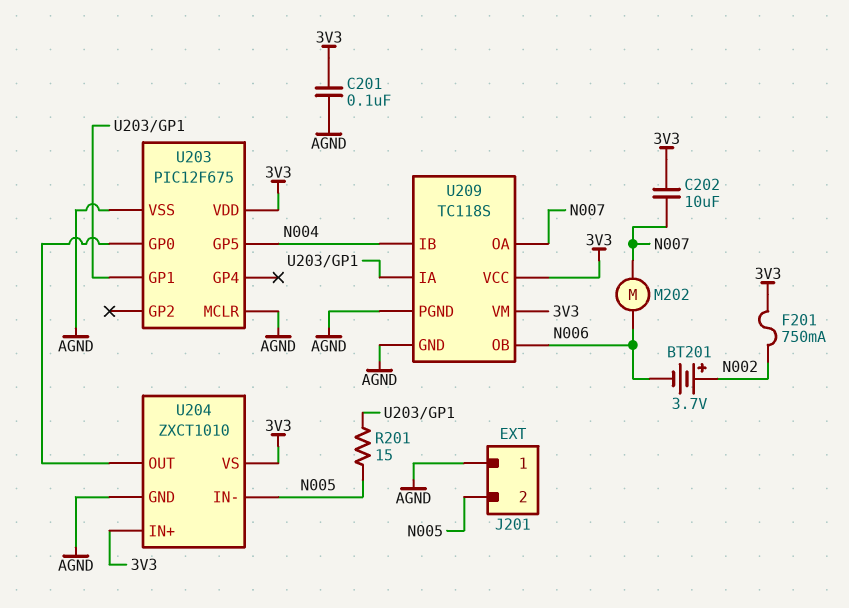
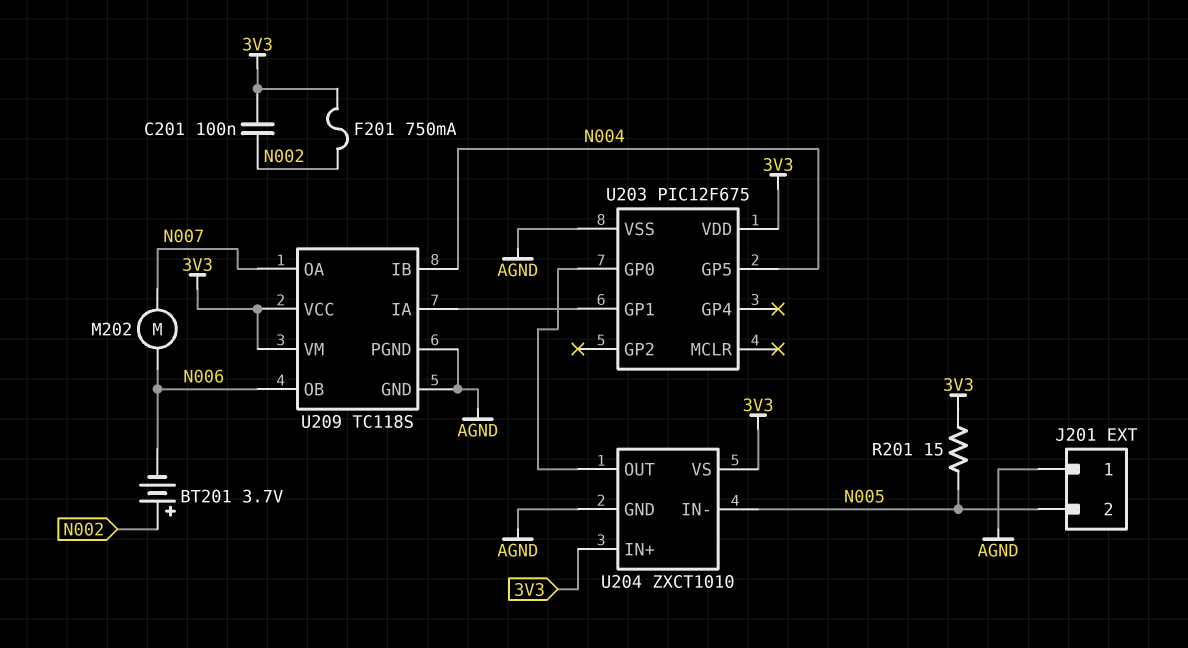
C201: 100nF (3V3, AGND) -> 100nF (3V3, N002)
C202: 10uF (3V3, N007) -> none
R201: 15 (N005, U203/GP1) -> 15 (3V3, N005)
U203 pin MCLR: AGND -> none

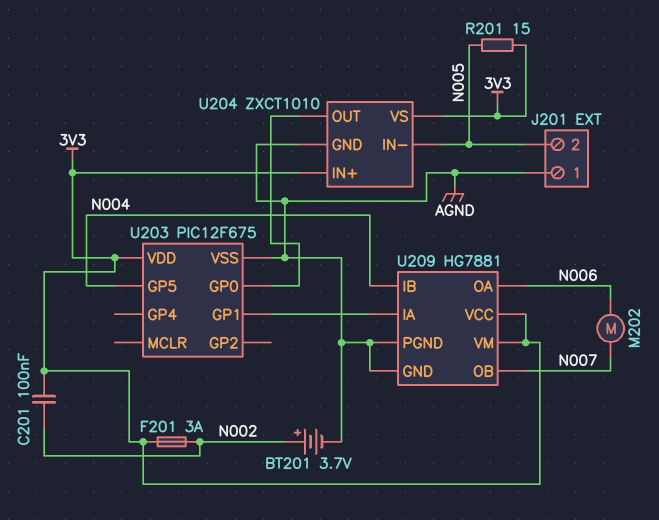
BT201: 3.7V (plus N002, minus N006) -> 3.7V (plus N002, minus AGND)
F201: 750mA (3V3, N002) -> 3A (3V3, N002)
U209: TC118S -> HG7881
U209 pin OA: N007 -> N006
U209 pin OB: N006 -> N007

